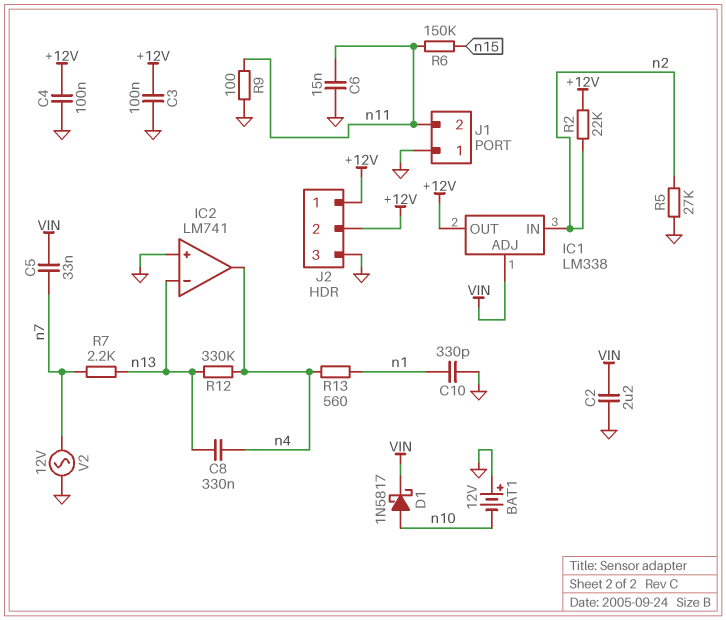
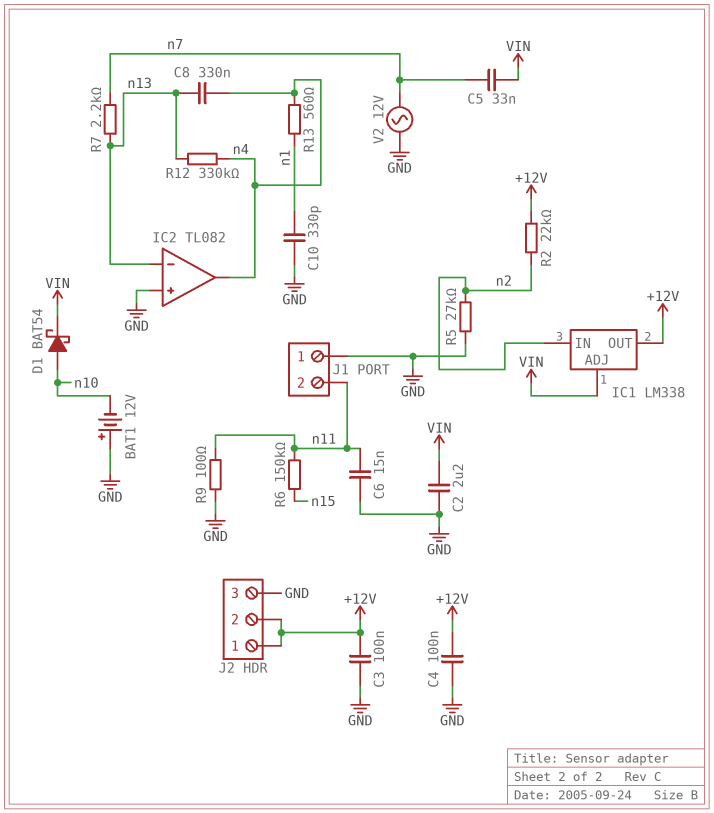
D1: schottky 1N5817 (A n10, K VIN) -> schottky BAT54 (A n10, K VIN)
IC2: LM741 -> TL082

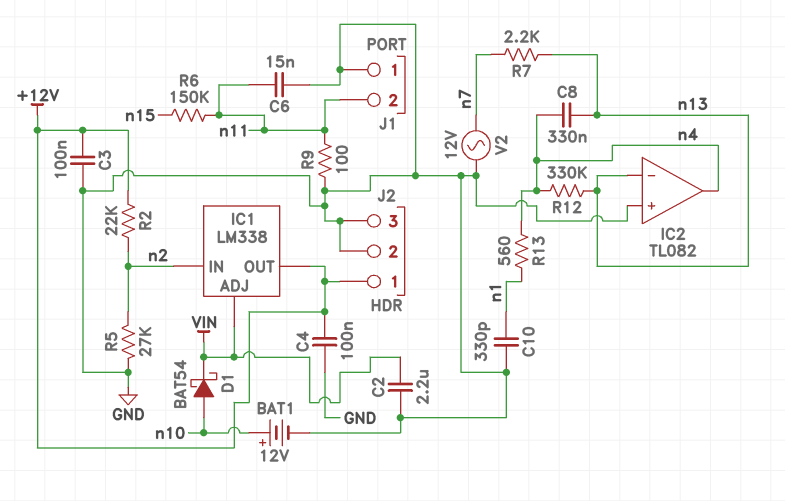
BAT1: 12V (plus GND, minus n10) -> 12V (plus n10, minus GND)
C5: 33nF (VIN, n7) -> none
J2 pin 2: +12V -> GND

